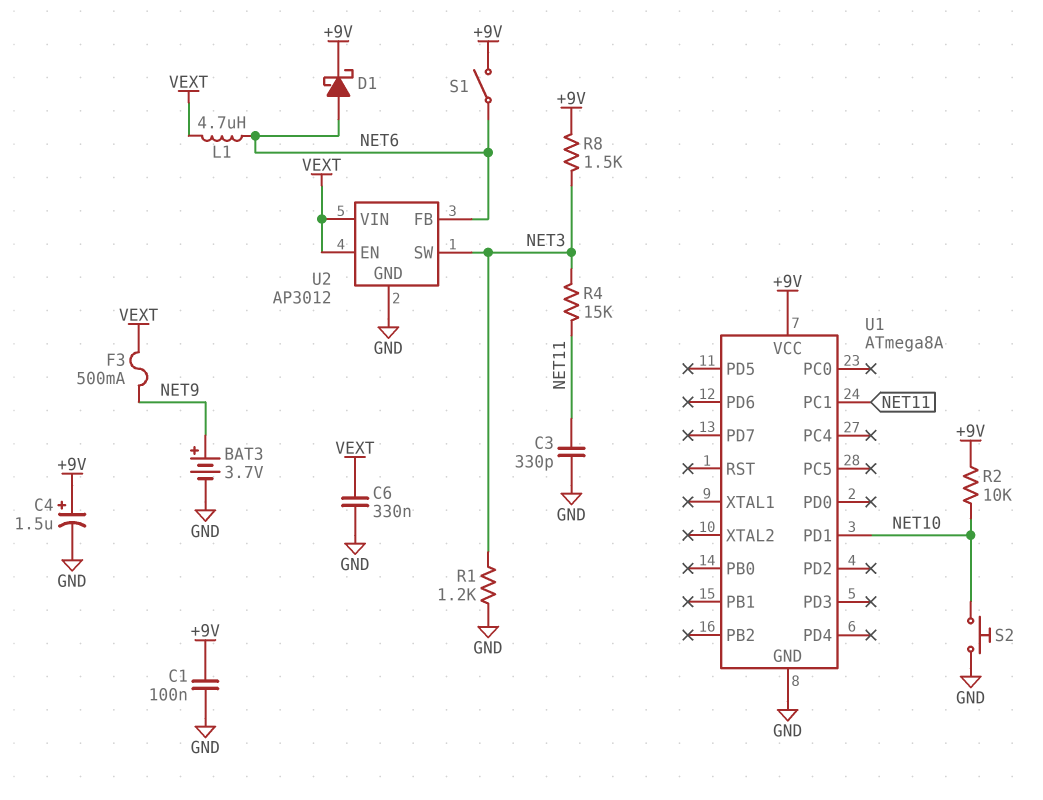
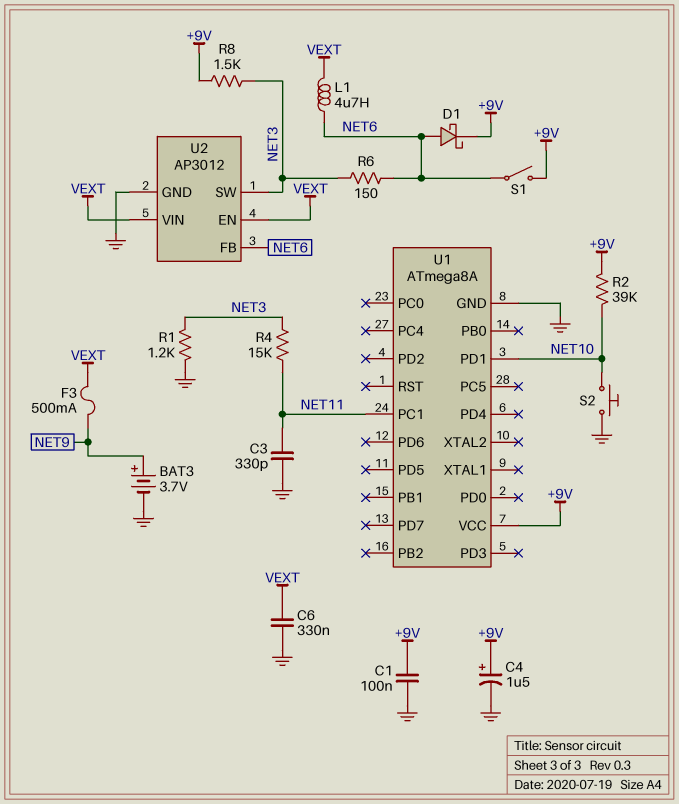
R2: 10k (+9V, NET10) -> 39k (+9V, NET10)
R6: none -> 150 (NET3, NET6)

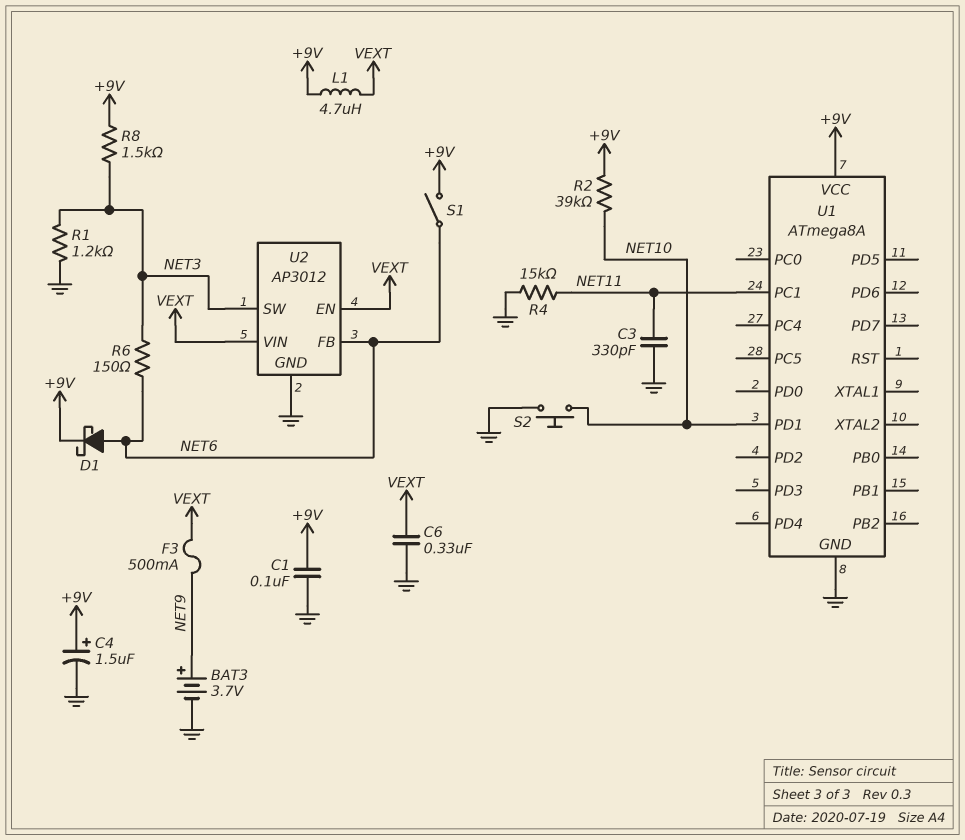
L1: 4.7uH (NET6, VEXT) -> 4.7uH (+9V, VEXT)
R4: 15k (NET3, NET11) -> 15k (GND, NET11)

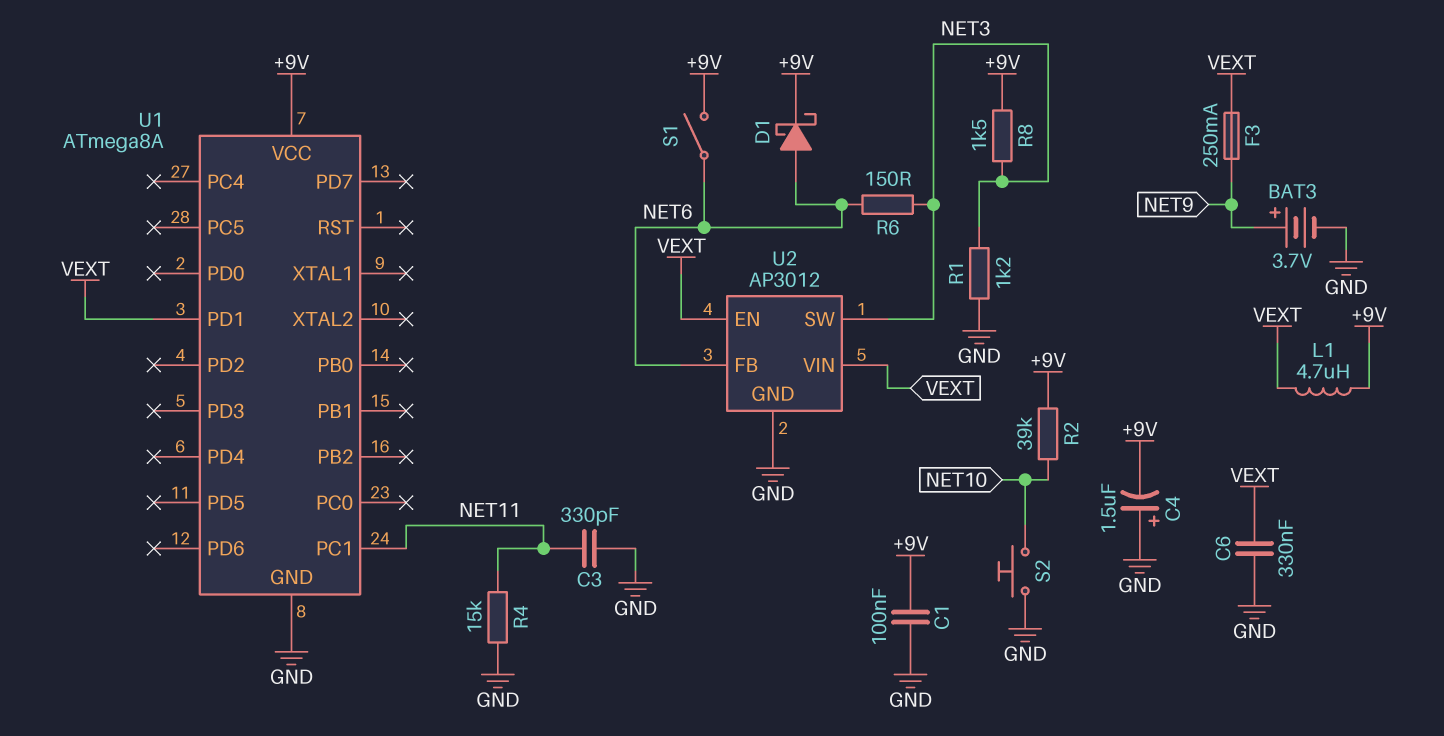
C4: 1.5uF (plus +9V, minus GND) -> 1.5uF (plus GND, minus +9V)
F3: 500mA (NET9, VEXT) -> 250mA (NET9, VEXT)
U1 pin PD1: NET10 -> VEXT

